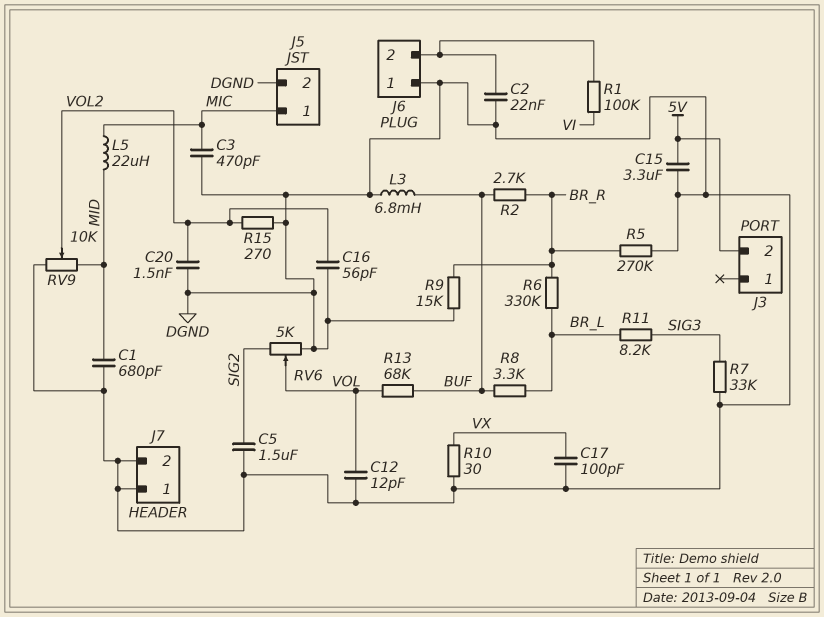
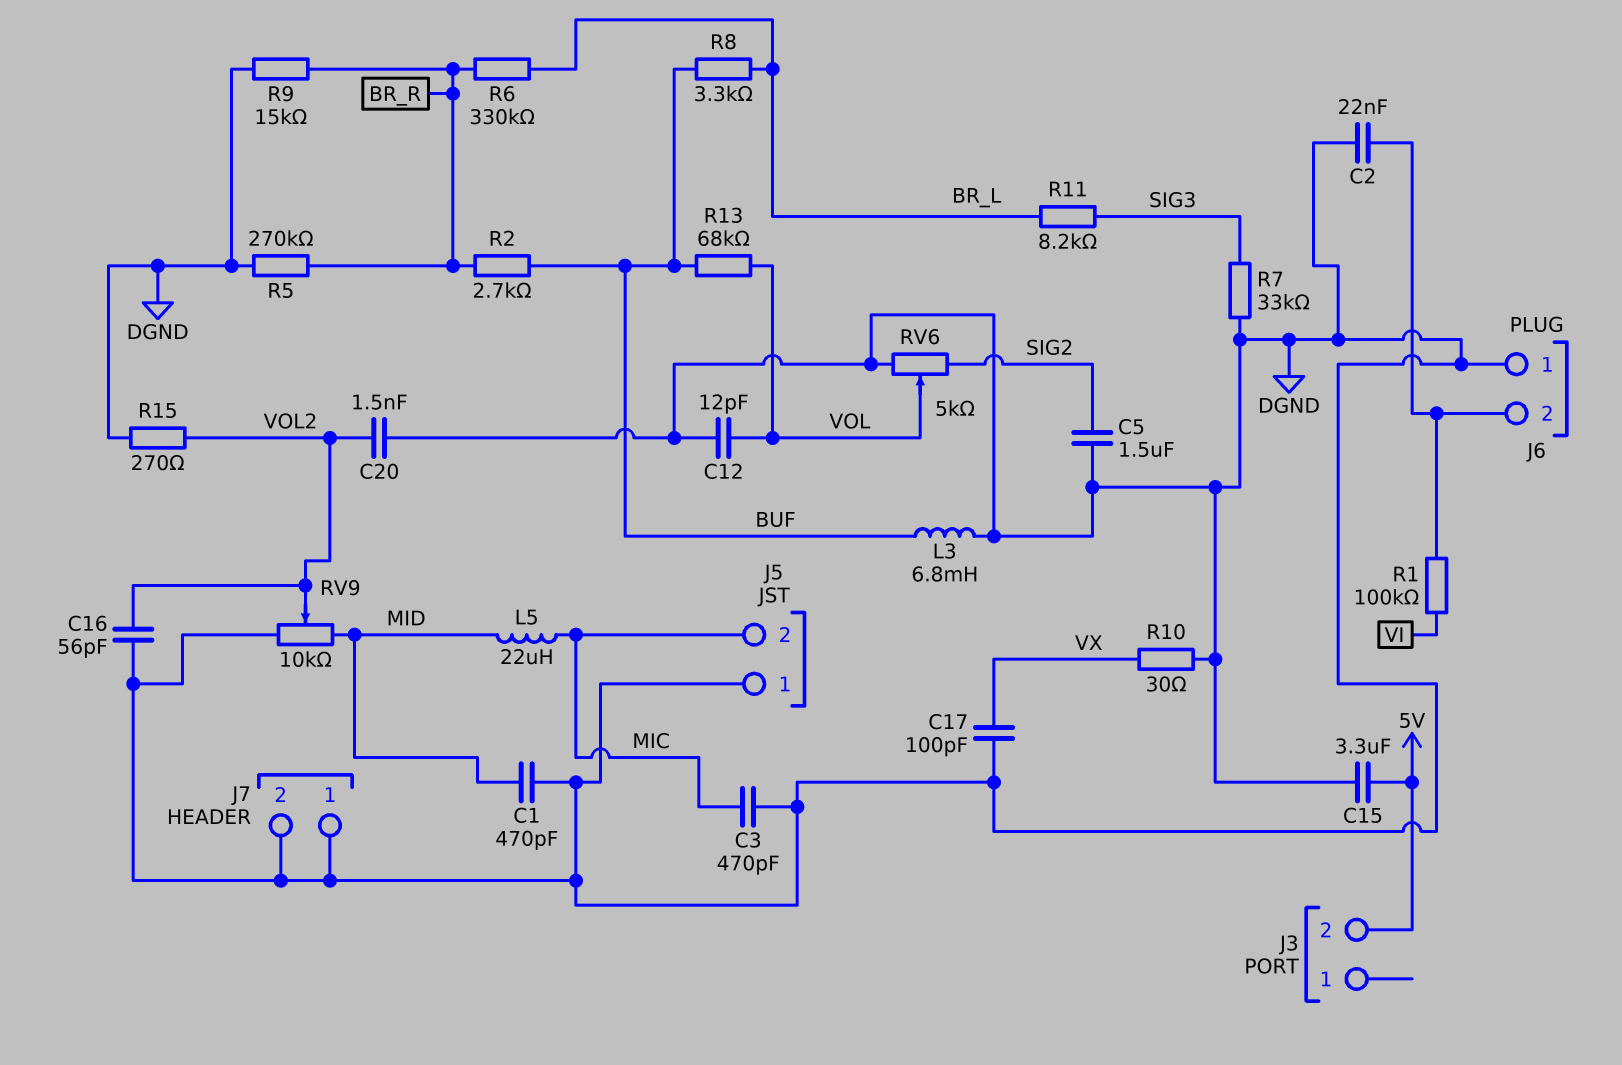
C1: 680pF (DGND, MID) -> 470pF (DGND, MID)
J5 pin 1: MIC -> DGND
J5 pin 2: DGND -> MIC

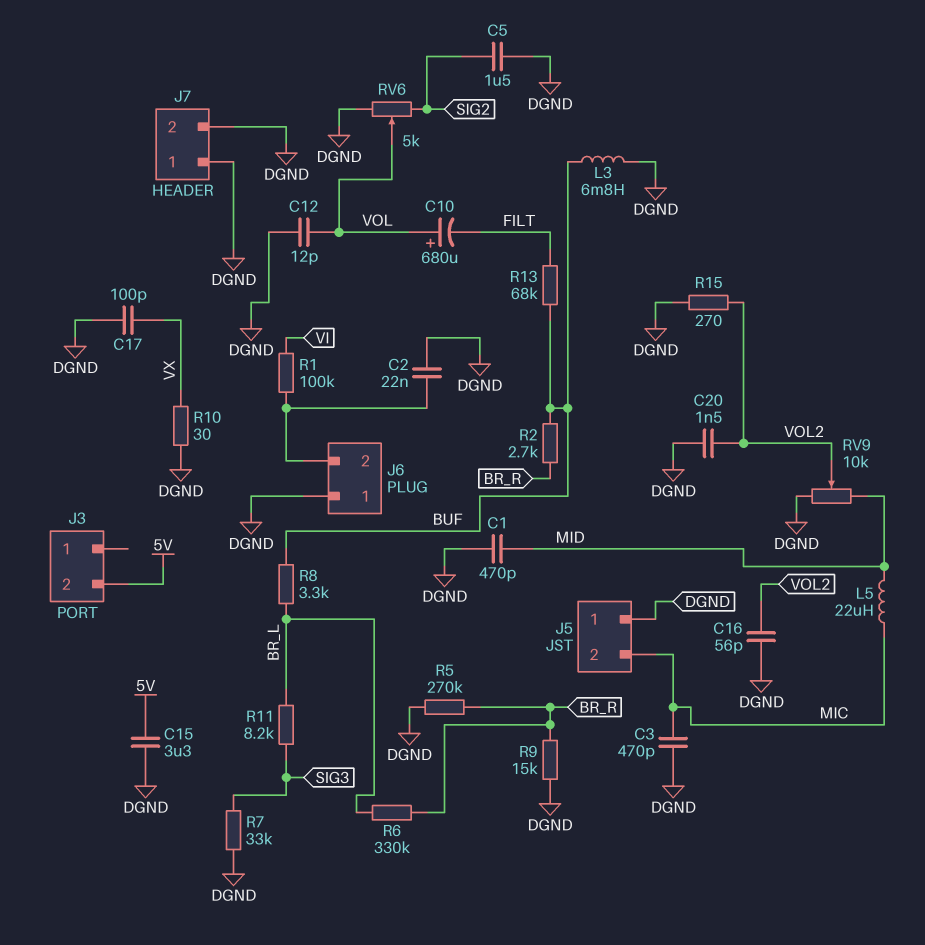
C10: none -> 680uF (plus VOL, minus FILT)
R13: 68k (BUF, VOL) -> 68k (BUF, FILT)

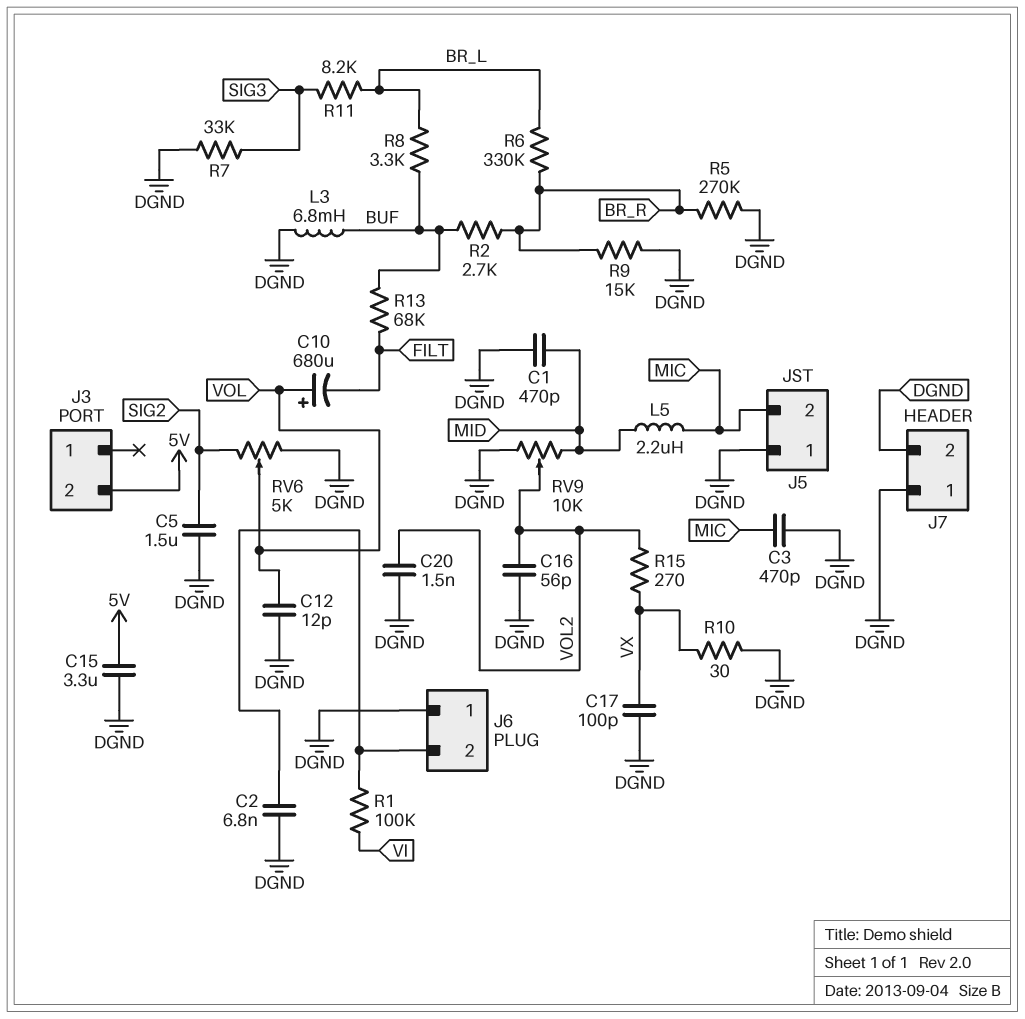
C2: 22nF (DGND, J6/2) -> 6.8nF (DGND, J6/2)
L5: 22uH (MIC, MID) -> 2.2uH (MIC, MID)
R15: 270 (DGND, VOL2) -> 270 (VOL2, VX)

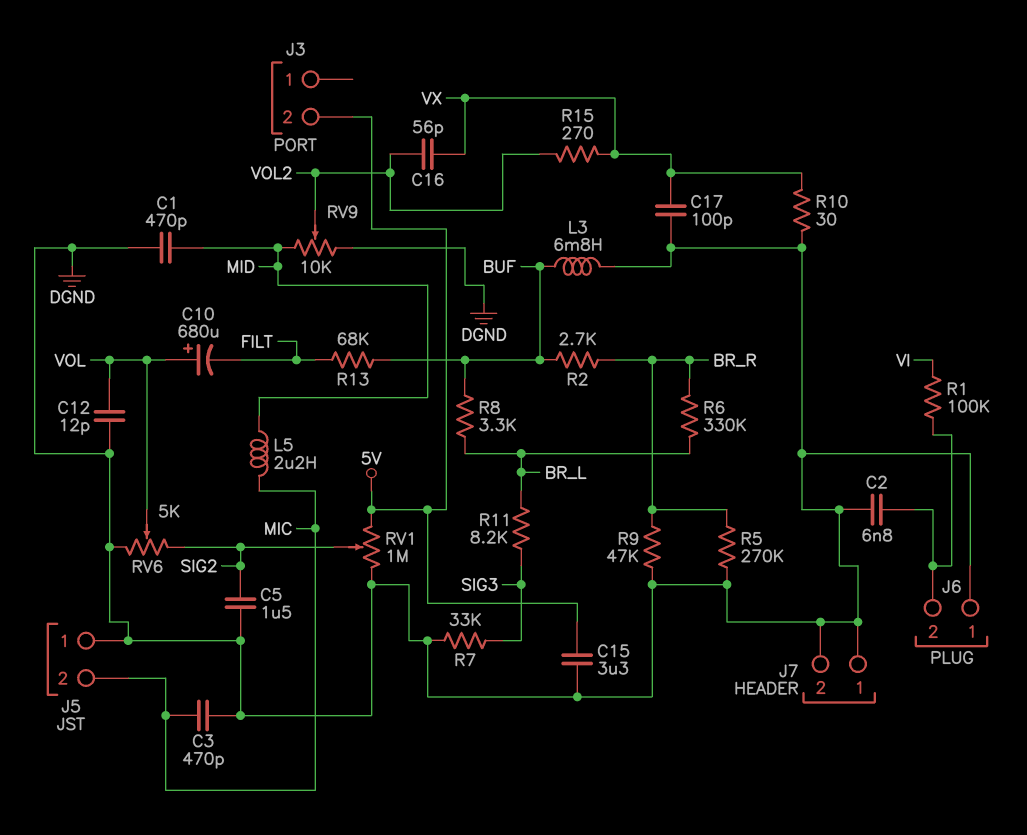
C16: 56pF (DGND, VOL2) -> 56pF (VOL2, VX)
C20: 1.5nF (DGND, VOL2) -> none
R9: 15k (BR_R, DGND) -> 47k (BR_R, DGND)
RV1: none -> 1M (5V, DGND, wiper SIG2)

